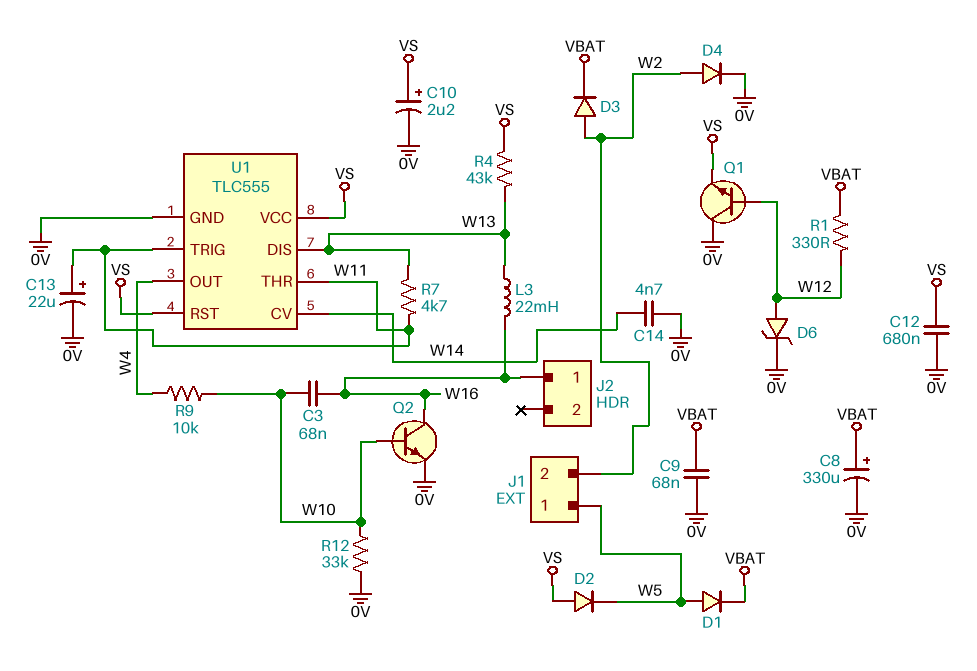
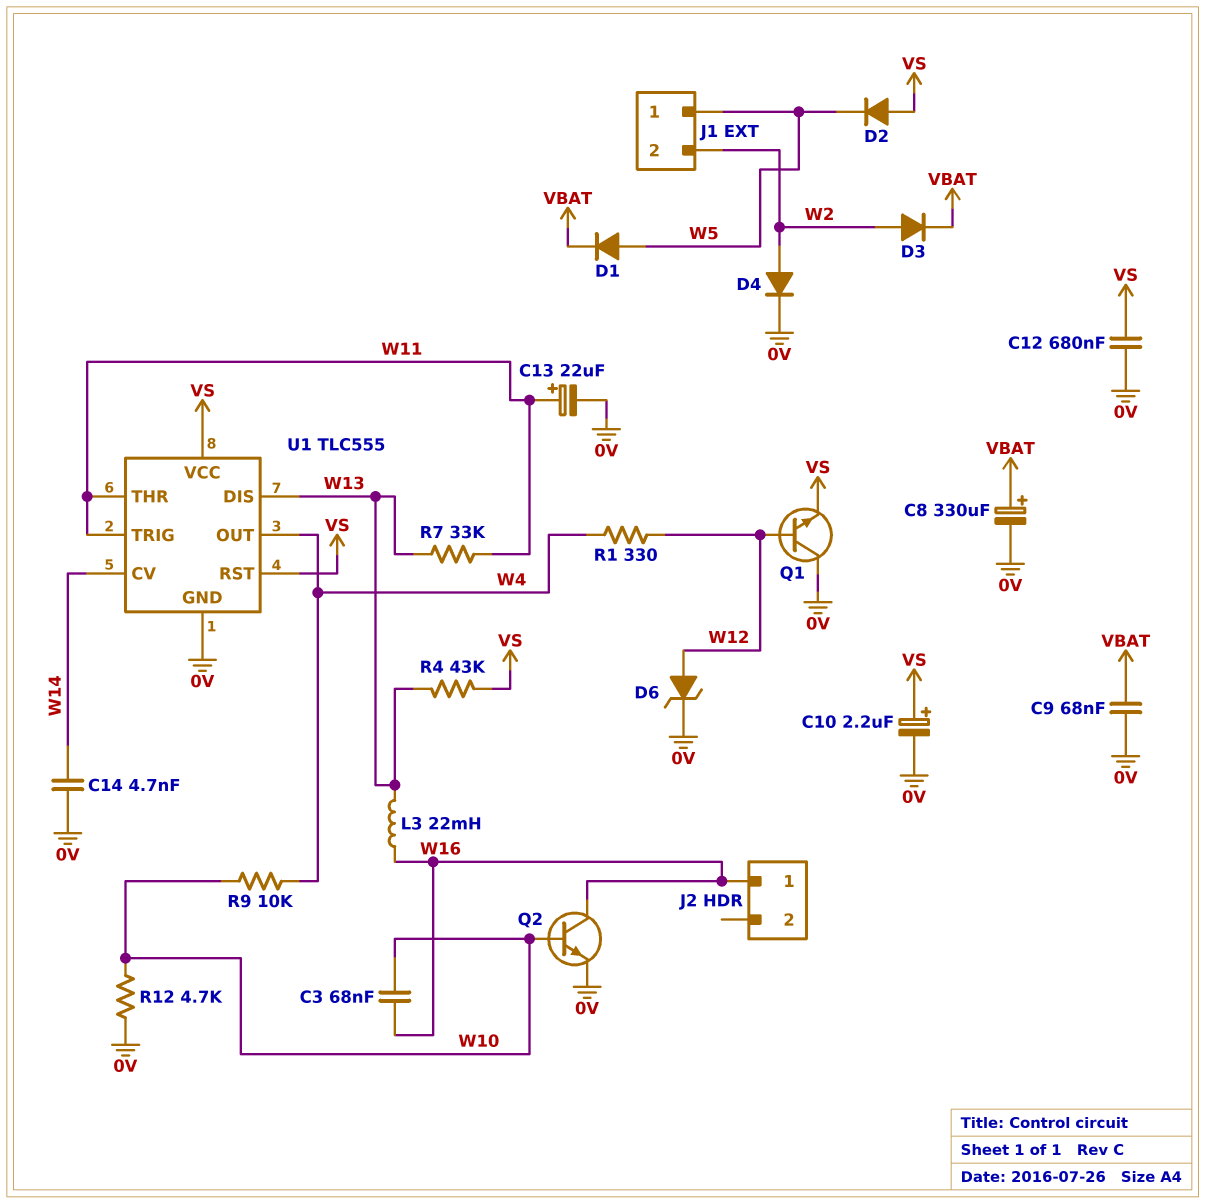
R1: 330 (VBAT, W12) -> 330 (W4, W12)
R7: 4.7k (W11, W13) -> 33k (W11, W13)
R12: 33k (0V, W10) -> 4.7k (0V, W10)

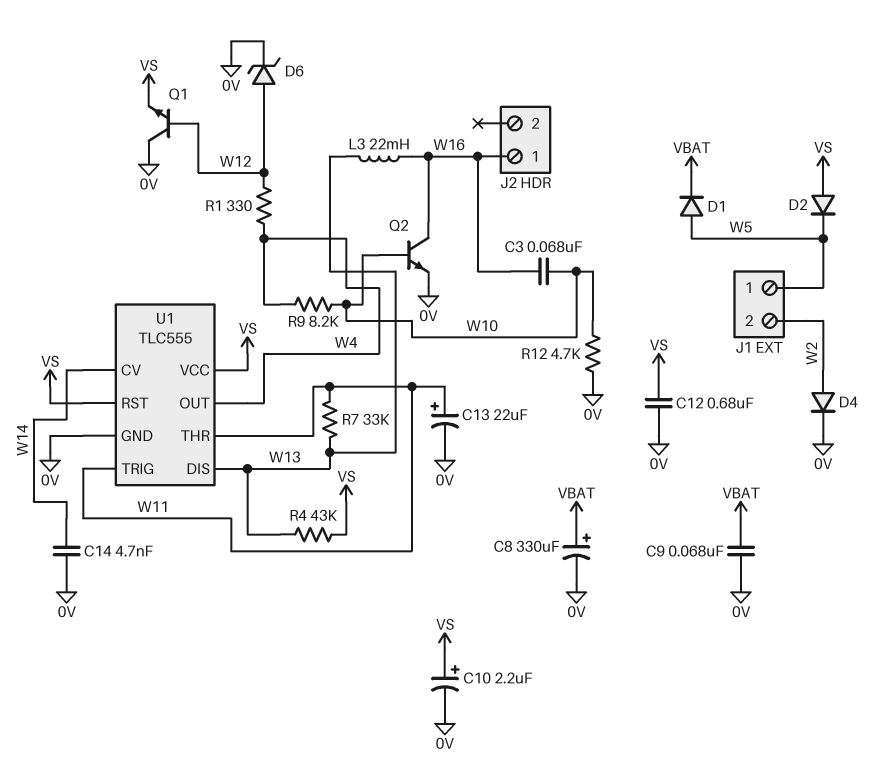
D3: diode (A W2, K VBAT) -> none
R9: 10k (W4, W10) -> 8.2k (W4, W10)

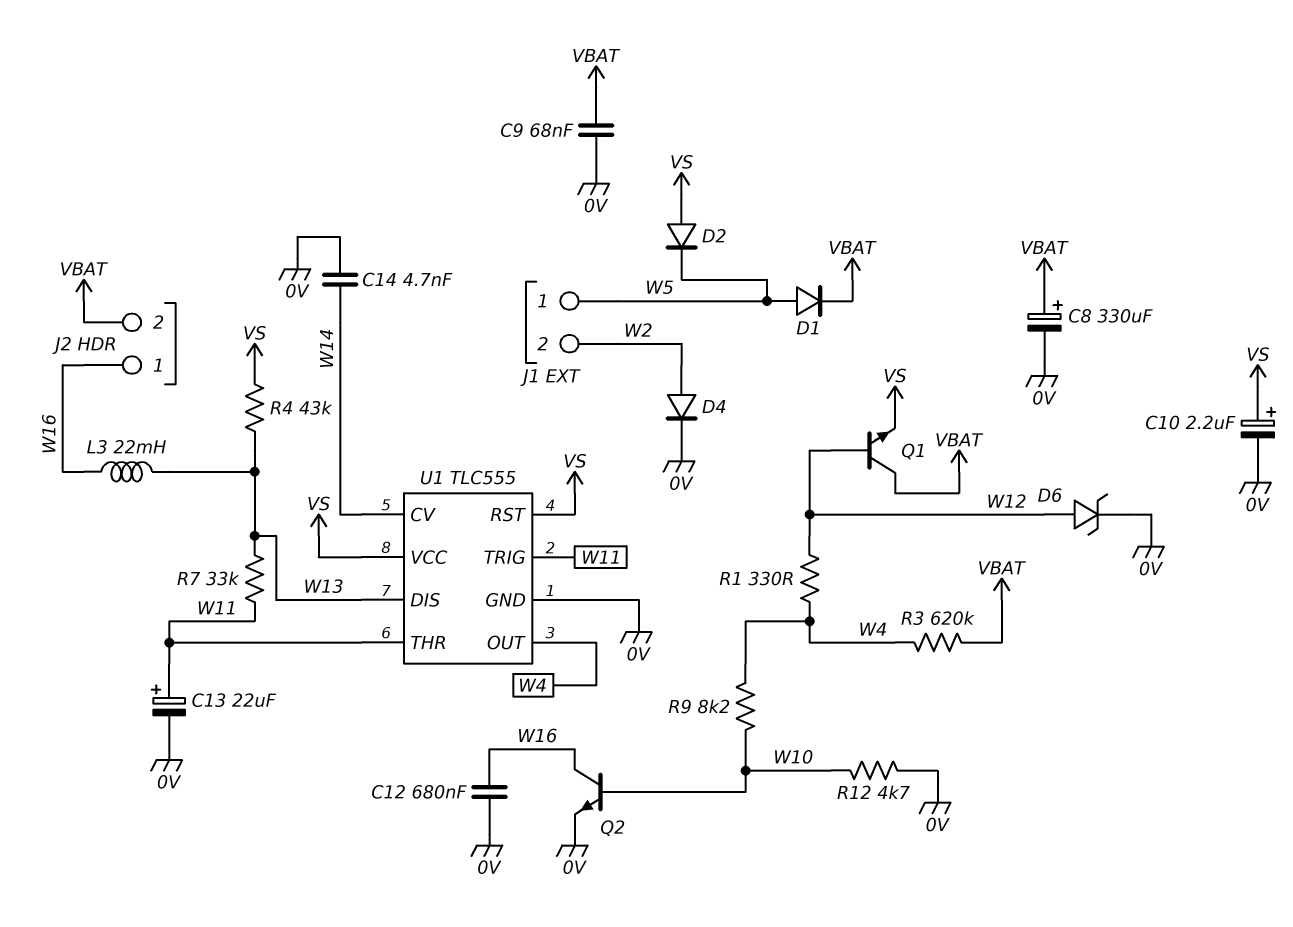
C3: 68nF (W10, W16) -> none
C12: 680nF (0V, VS) -> 680nF (0V, W16)
J2 pin 2: none -> VBAT
Q1: NPN (B W12, C 0V, E VS) -> NPN (B W12, C VBAT, E VS)
R3: none -> 620k (VBAT, W4)

